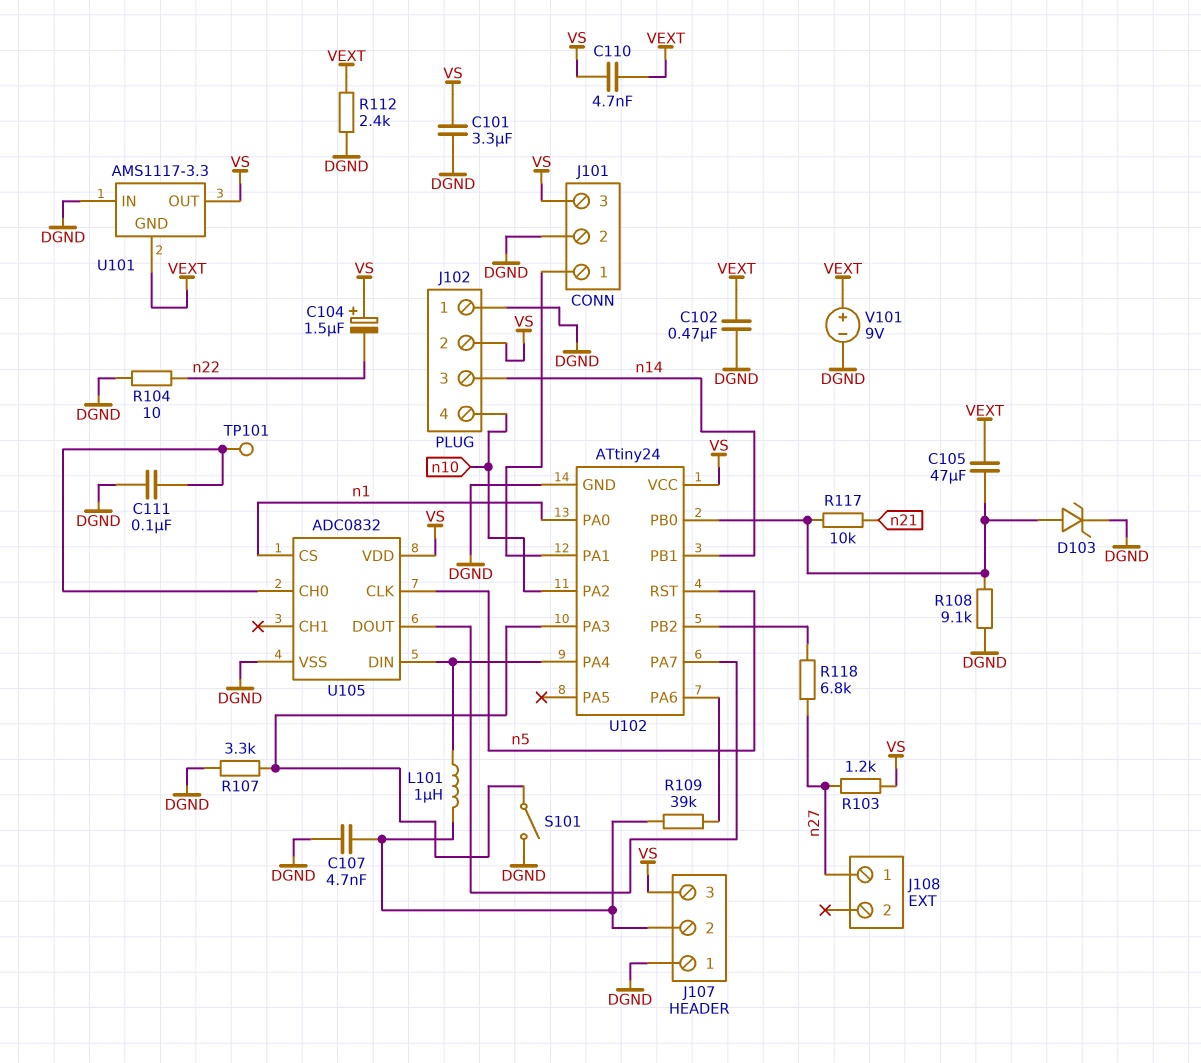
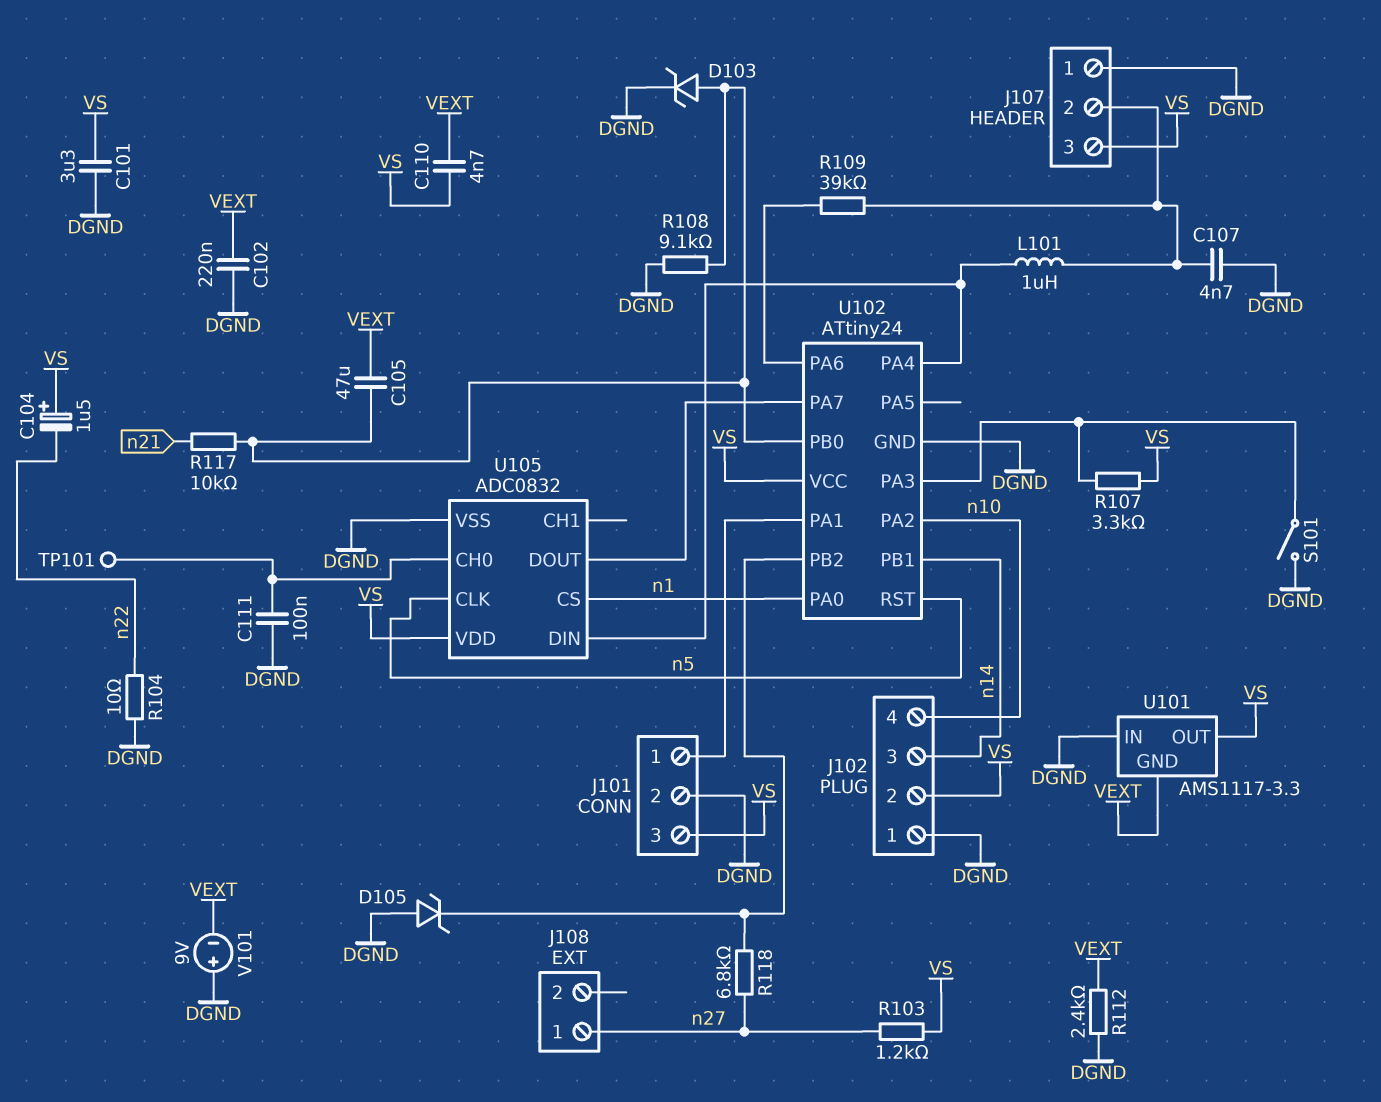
C102: 470nF (DGND, VEXT) -> 220nF (DGND, VEXT)
D105: none -> zener (A DGND, K U102/PB2)
R107: 3.3k (DGND, U102/PA3) -> 3.3k (U102/PA3, VS)
V101: 9V (plus VEXT, minus DGND) -> 9V (plus DGND, minus VEXT)

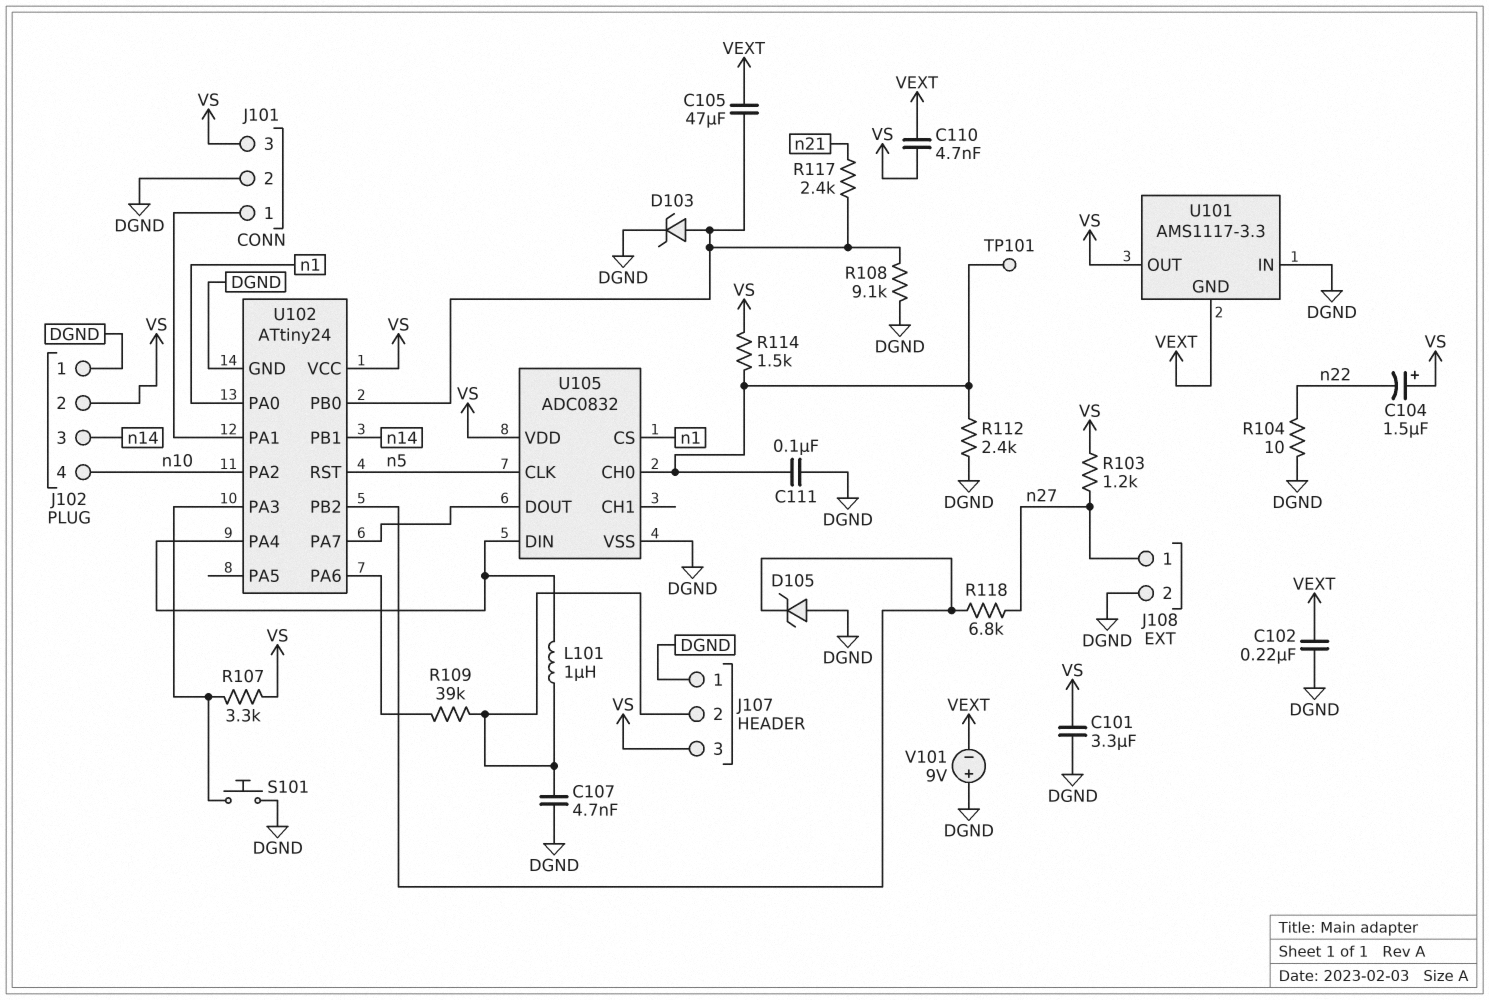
J108 pin 2: none -> DGND
R112: 2.4k (DGND, VEXT) -> 2.4k (DGND, U105/CH0)
R114: none -> 1.5k (U105/CH0, VS)
R117: 10k (U102/PB0, n21) -> 2.4k (U102/PB0, n21)
S101: switch (DGND, U102/PA3) -> button (DGND, U102/PA3)

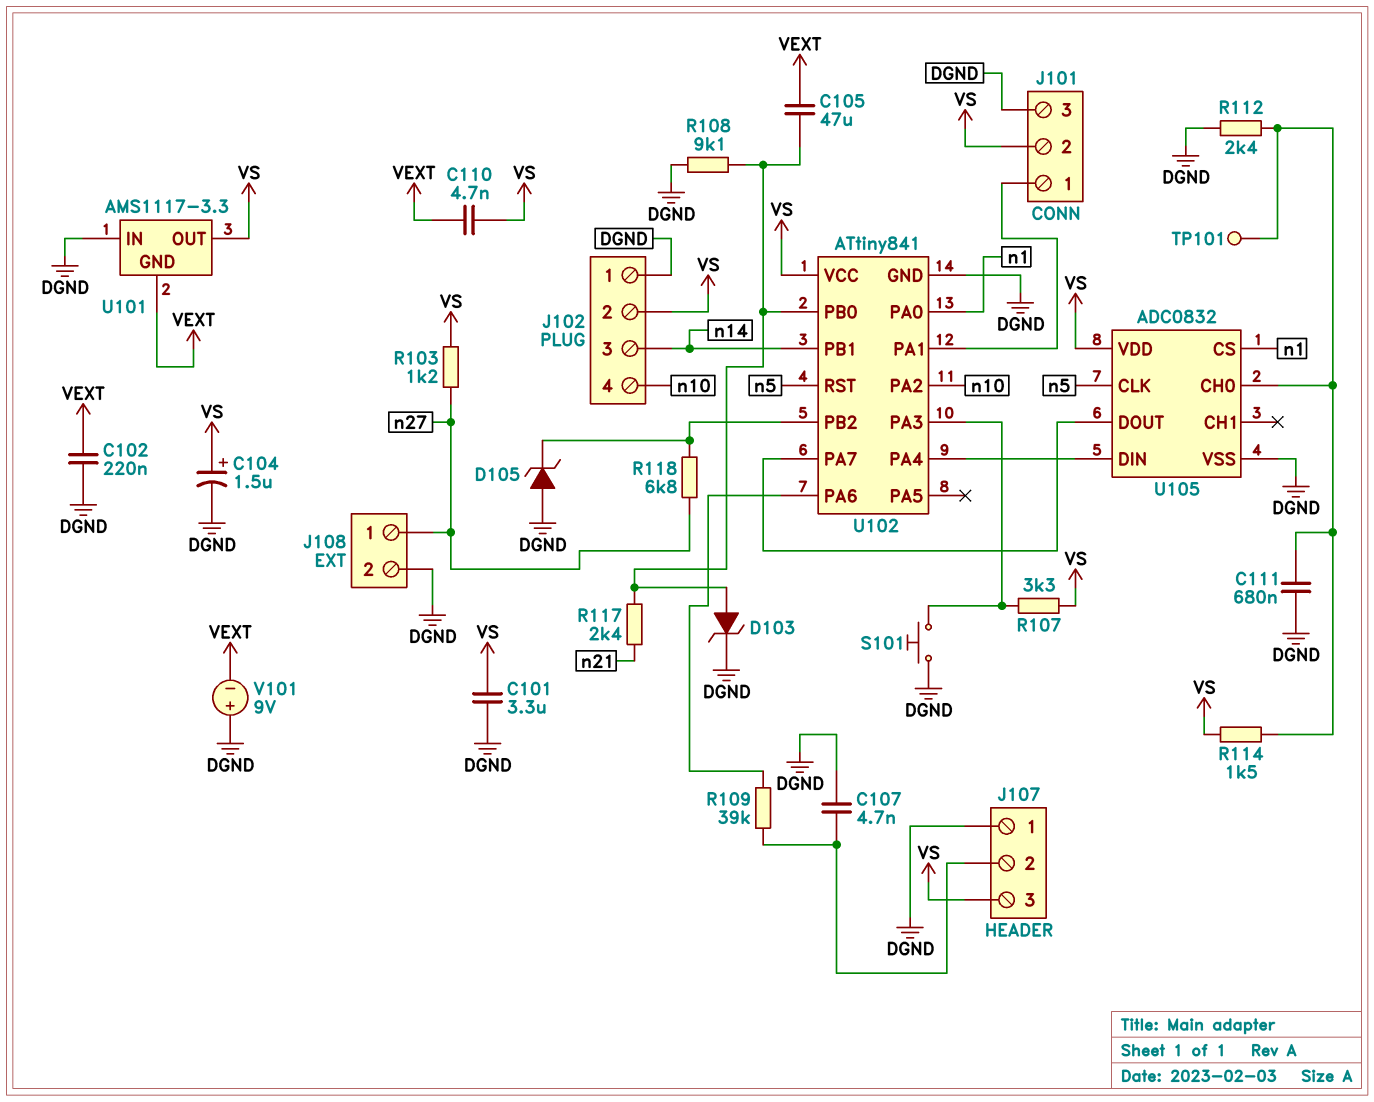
C104: 1.5uF (plus VS, minus n22) -> 1.5uF (plus VS, minus DGND)
C111: 100nF (DGND, U105/CH0) -> 680nF (DGND, U105/CH0)
J101 pin 2: DGND -> VS
J101 pin 3: VS -> DGND
L101: 1uH (J107/2, U102/PA4) -> none
R104: 10 (DGND, n22) -> none
U102: ATtiny24 -> ATtiny841

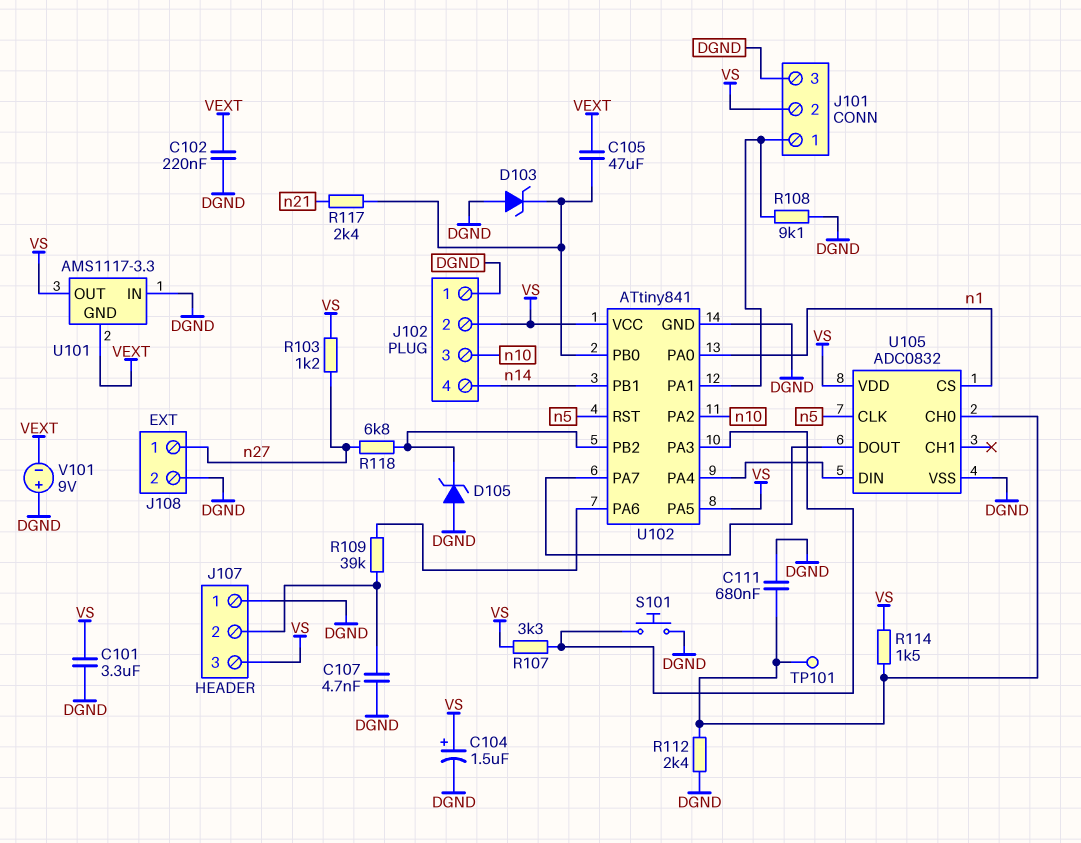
C110: 4.7nF (VEXT, VS) -> none
D103: zener (A U102/PB0, K DGND) -> zener (A DGND, K U102/PB0)
J102 pin 3: n14 -> n10
J102 pin 4: n10 -> n14
R108: 9.1k (DGND, U102/PB0) -> 9.1k (DGND, J101/1)
U102 pin PA5: none -> VS

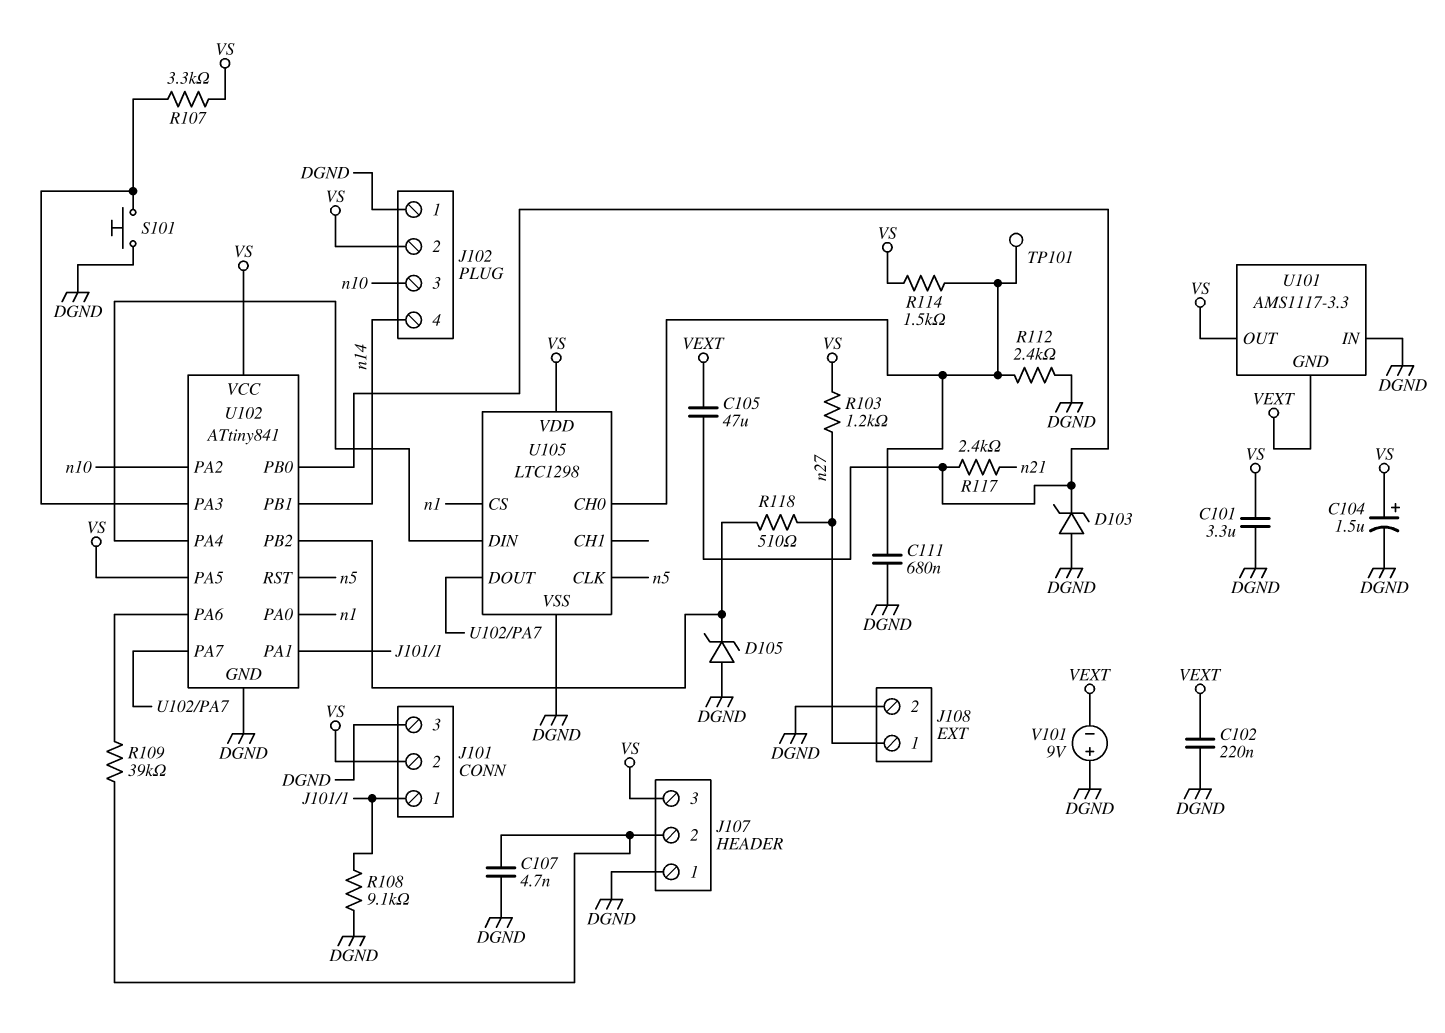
R118: 6.8k (U102/PB2, n27) -> 510 (U102/PB2, n27)
U105: ADC0832 -> LTC1298

